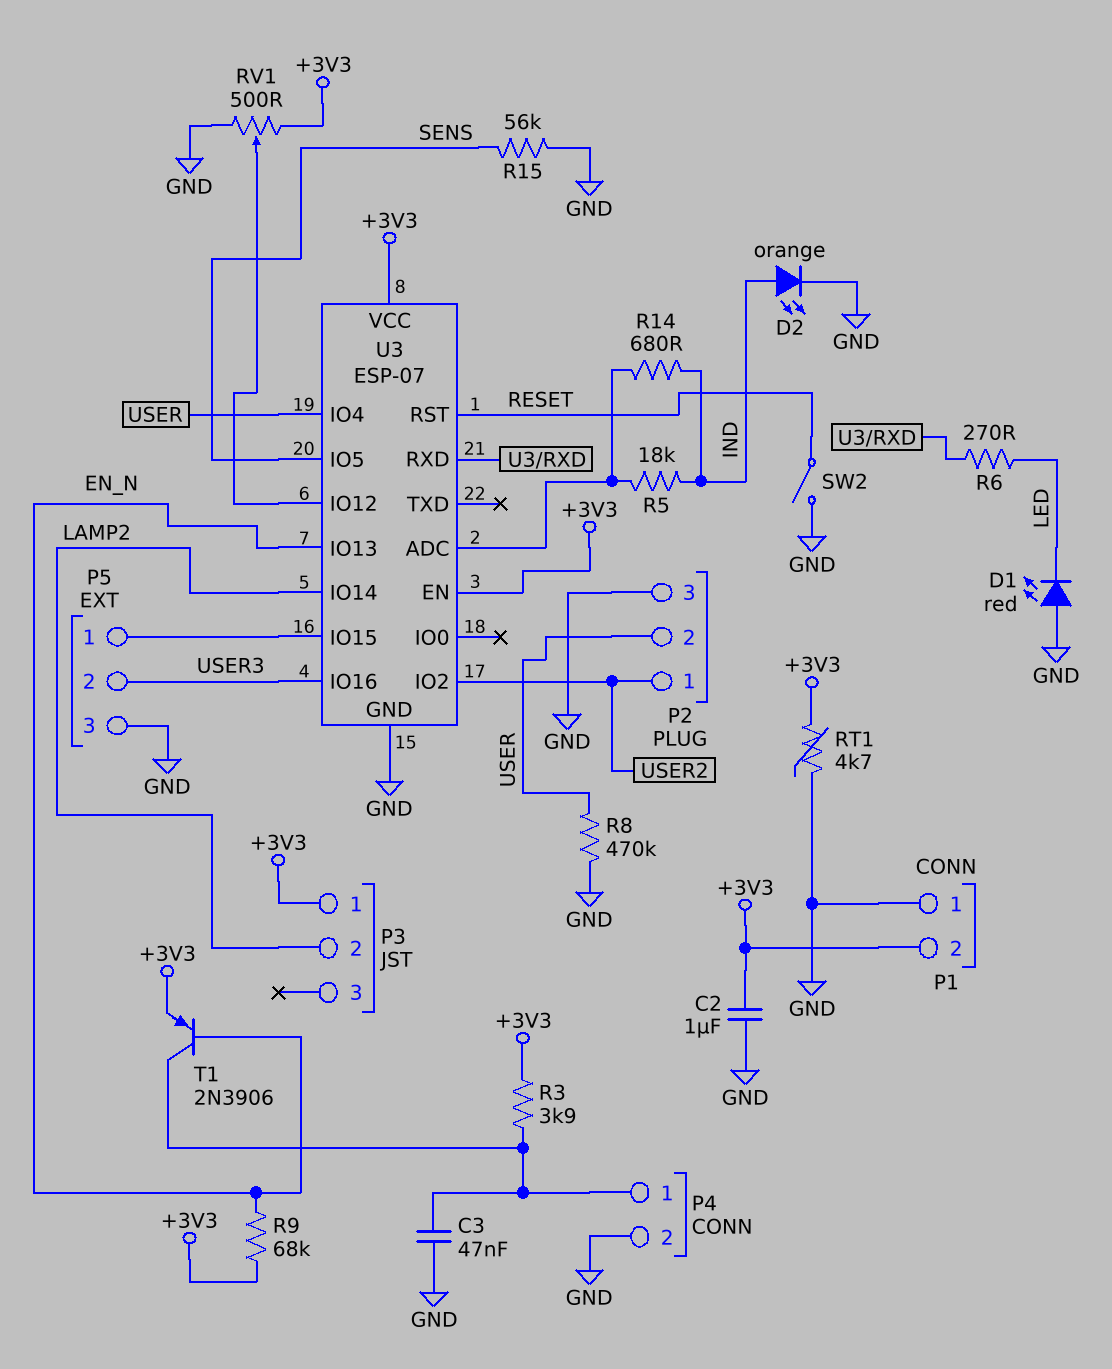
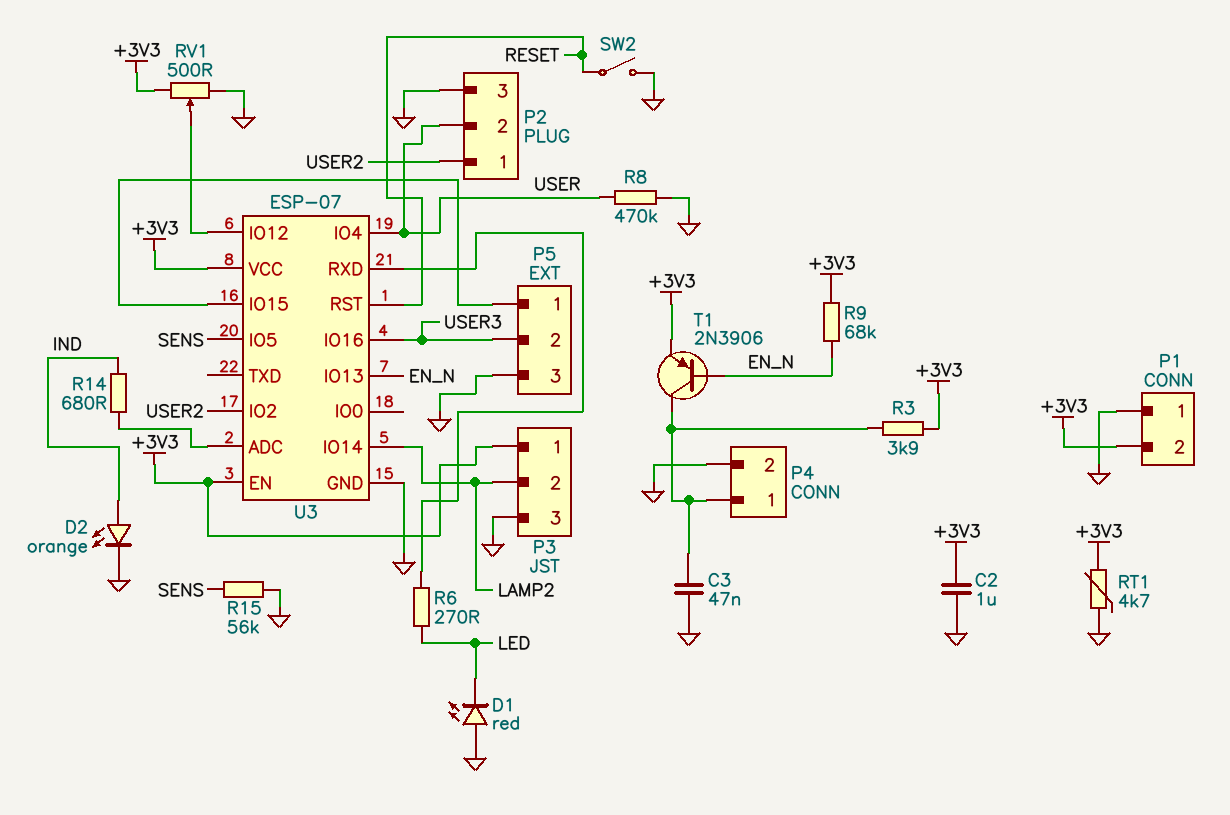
P3 pin 3: none -> GND
R5: 18k (IND, U3/ADC) -> none

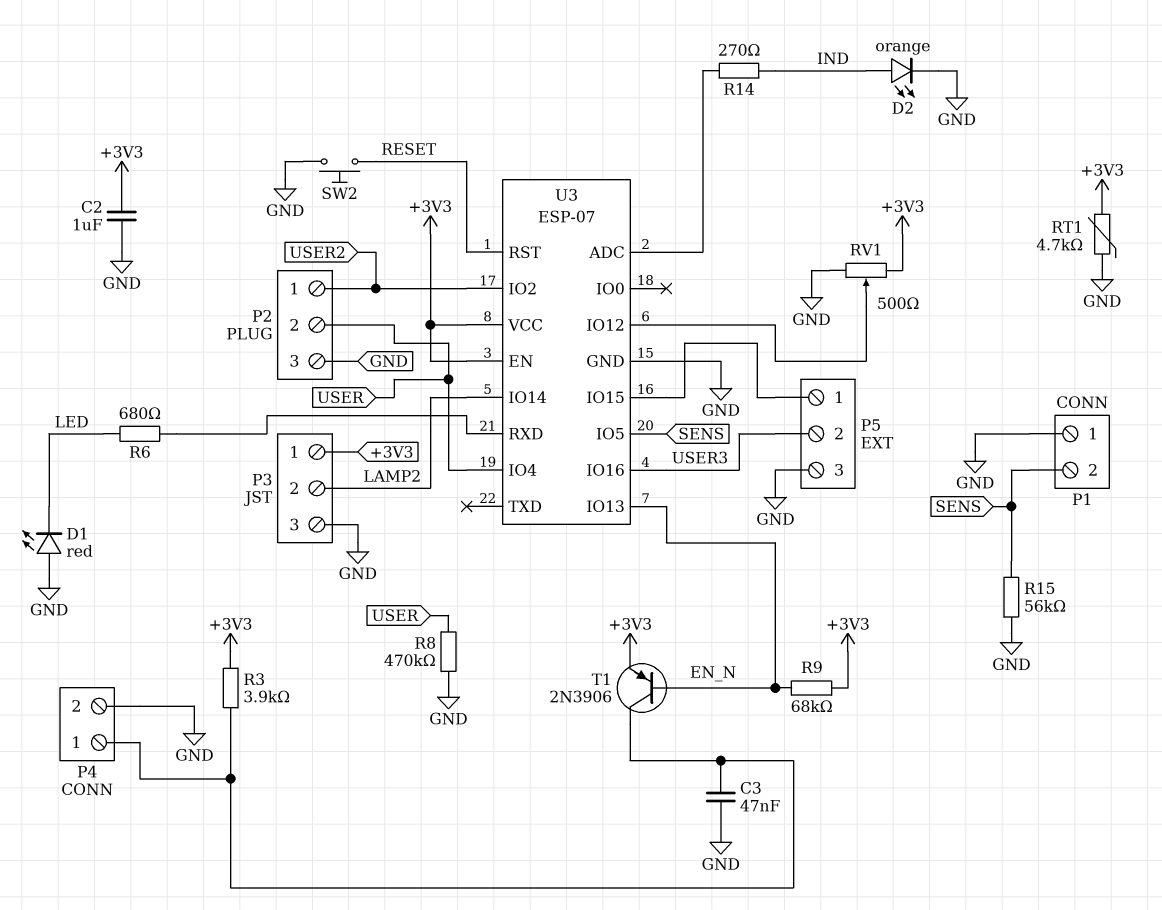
P1 pin 2: +3V3 -> SENS
R6: 270 (LED, U3/RXD) -> 680 (LED, U3/RXD)
R14: 680 (IND, U3/ADC) -> 270 (IND, U3/ADC)
SW2: switch (GND, RESET) -> button (GND, RESET)

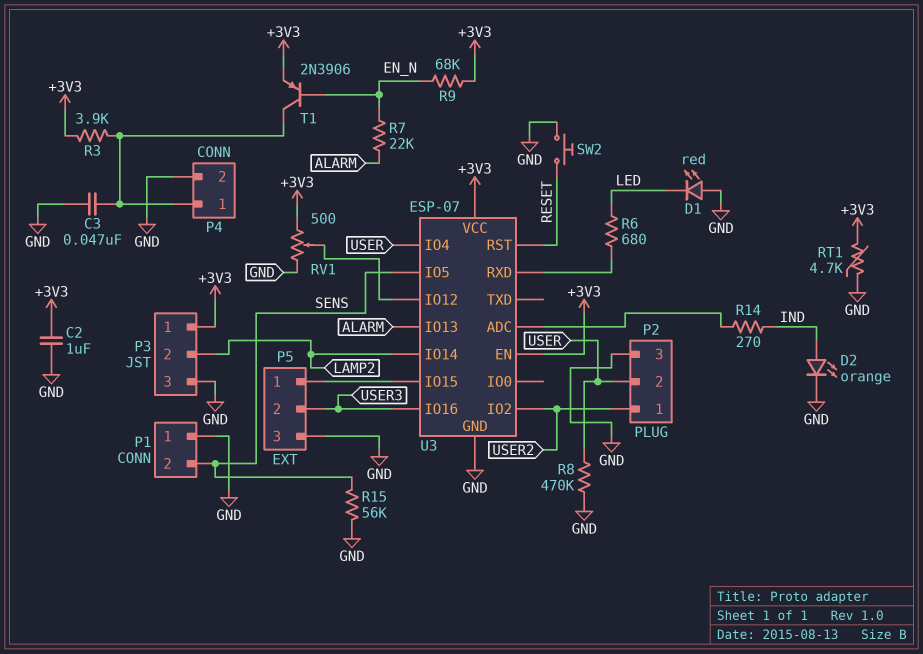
R7: none -> 22k (ALARM, EN_N)
U3 pin IO13: EN_N -> ALARM

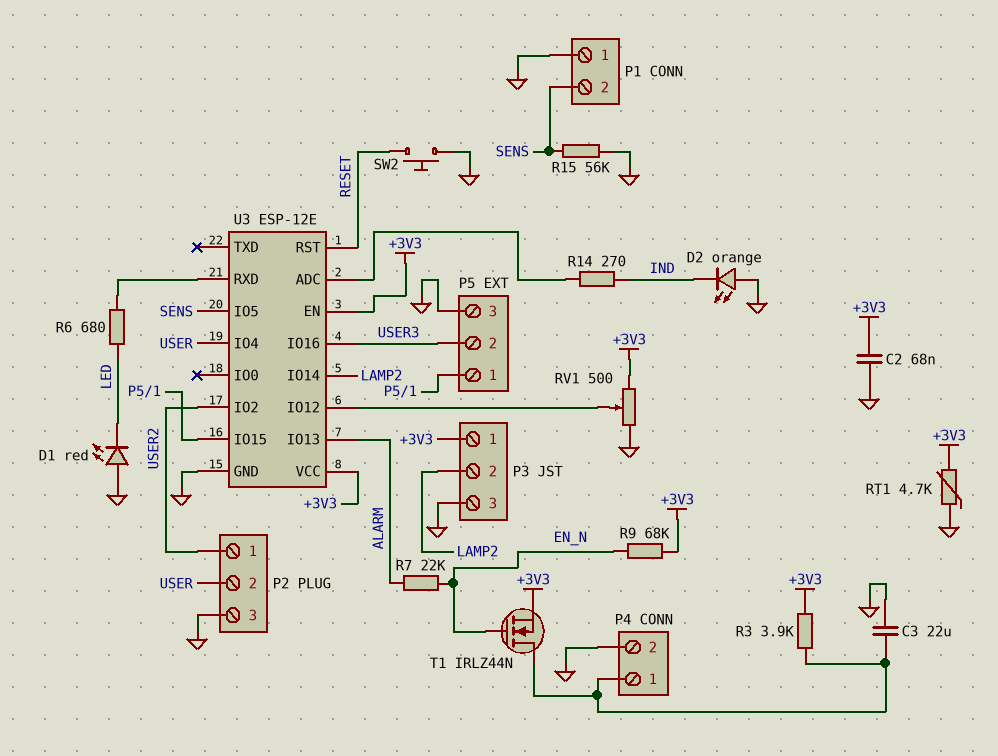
C2: 1uF (+3V3, GND) -> 68nF (+3V3, GND)
C3: 47nF (GND, P4/1) -> 22uF (GND, P4/1)
D2: LED orange (A IND, K GND) -> LED orange (A GND, K IND)
R8: 470k (GND, USER) -> none
T1: PNP 2N3906 (B EN_N, C P4/1, E +3V3) -> NMOS IRLZ44N (G EN_N, D P4/1, S +3V3)
U3: ESP-07 -> ESP-12E

